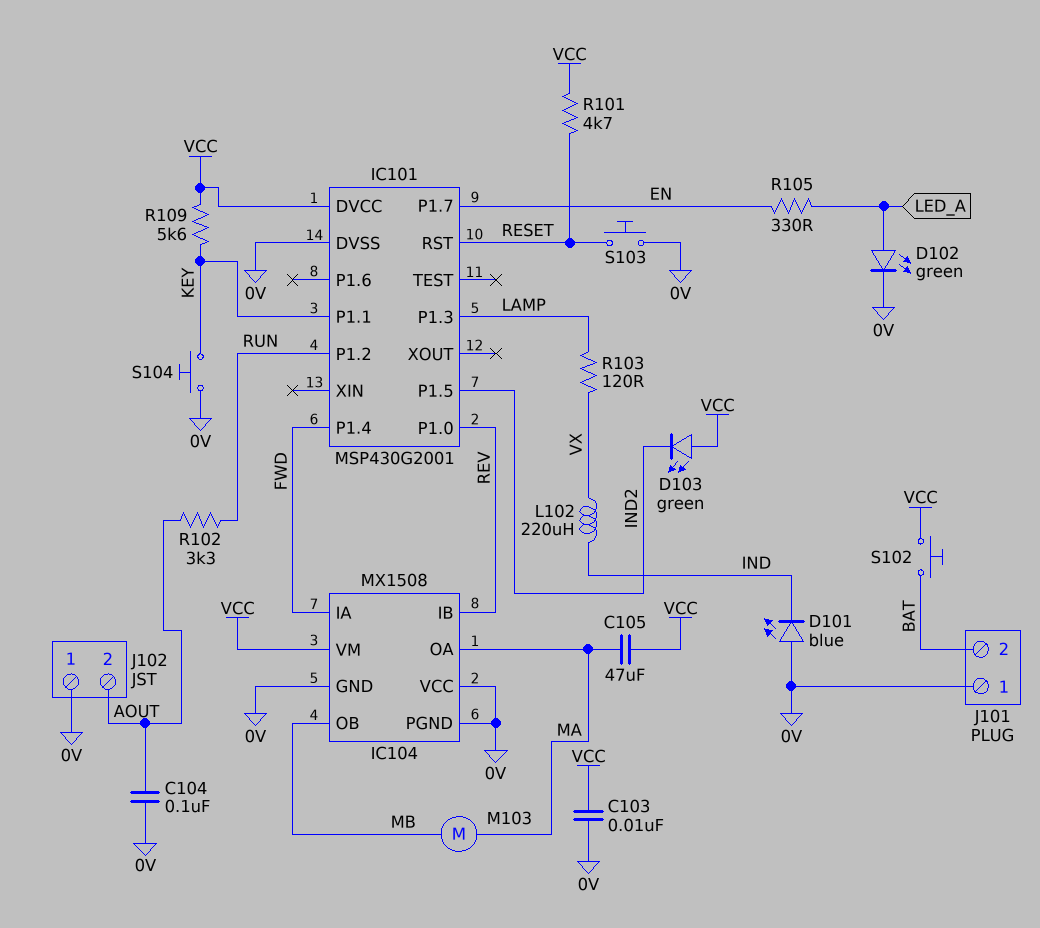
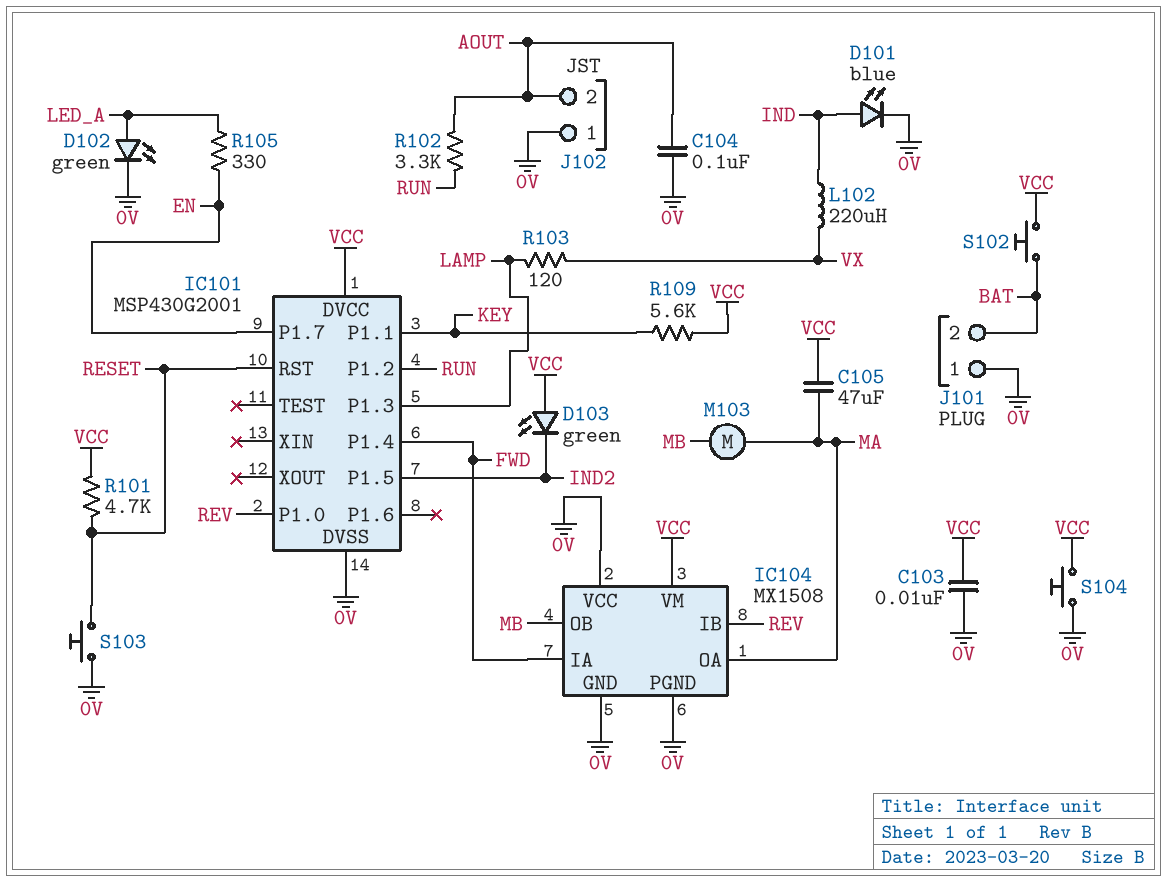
D101: LED blue (A 0V, K IND) -> LED blue (A IND, K 0V)
S104: button (0V, KEY) -> button (0V, VCC)

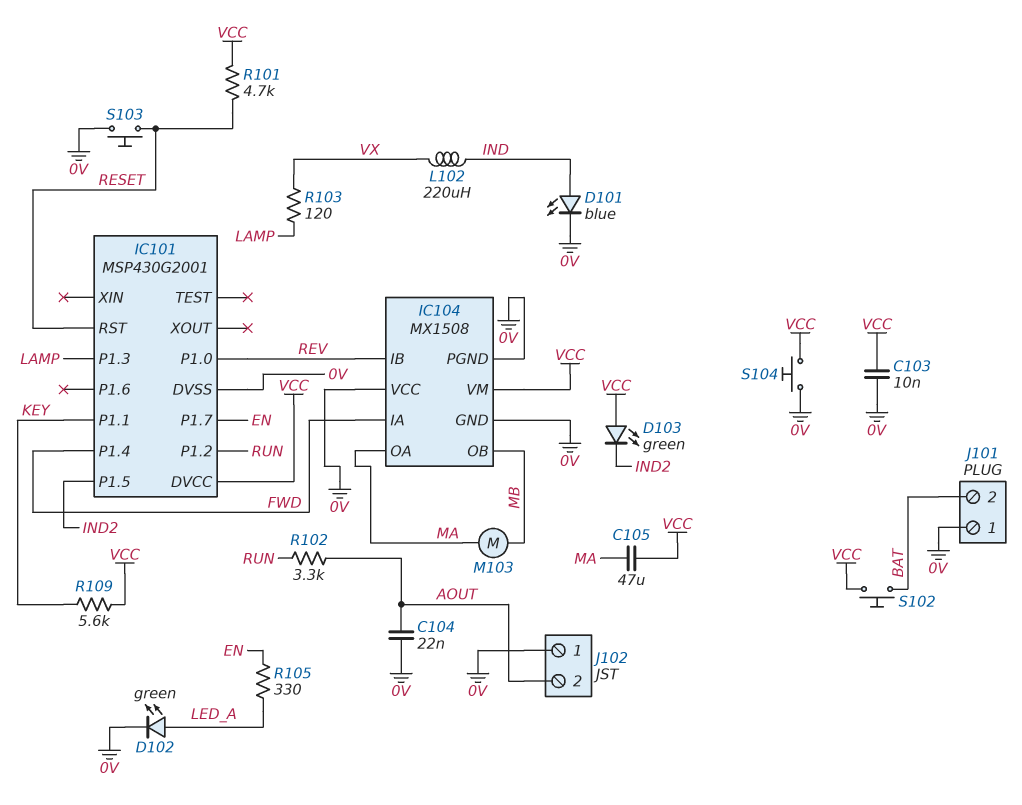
C104: 100nF (0V, AOUT) -> 22nF (0V, AOUT)

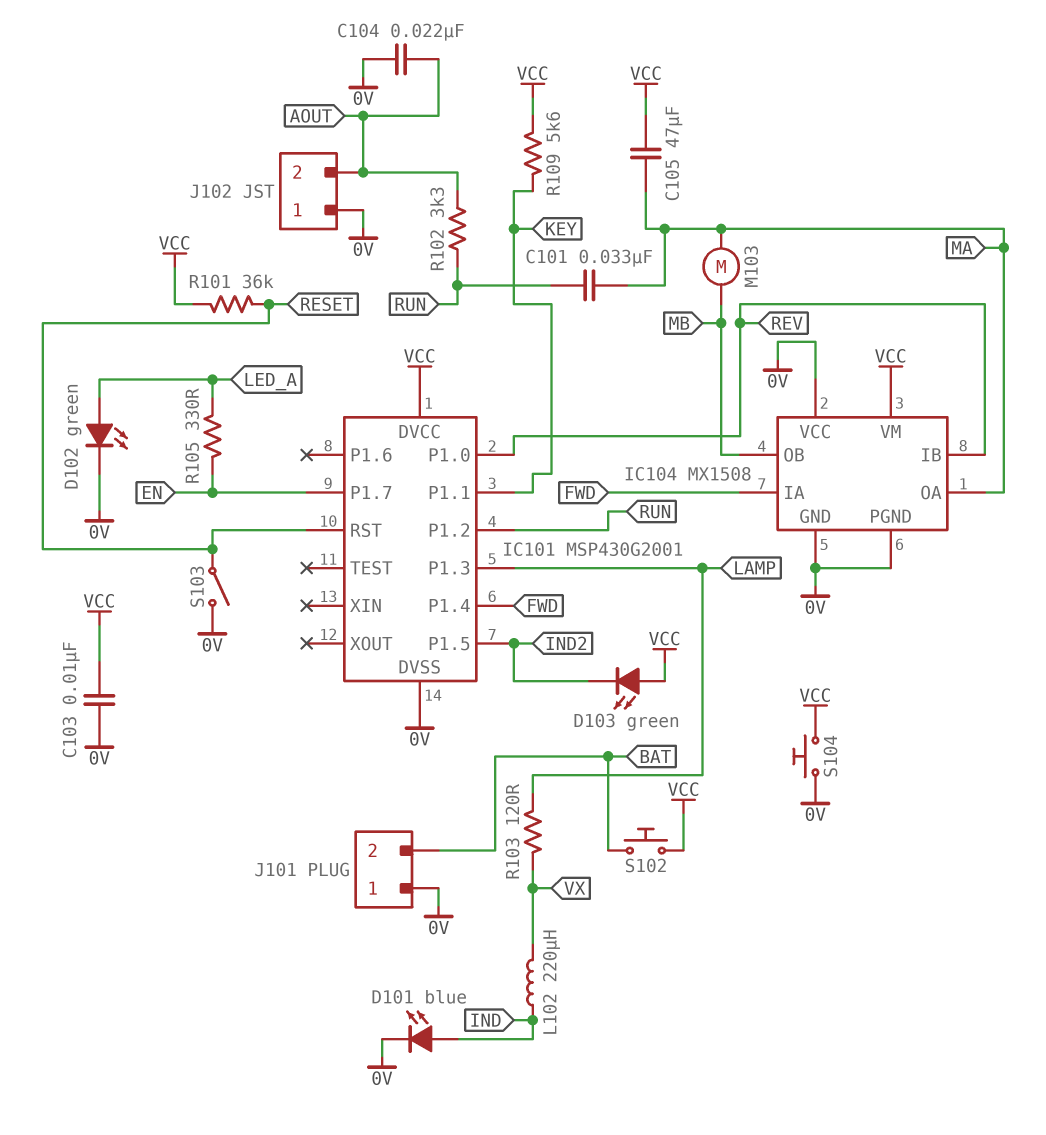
C101: none -> 33nF (MA, RUN)
R101: 4.7k (RESET, VCC) -> 36k (RESET, VCC)
S103: button (0V, RESET) -> switch (0V, RESET)

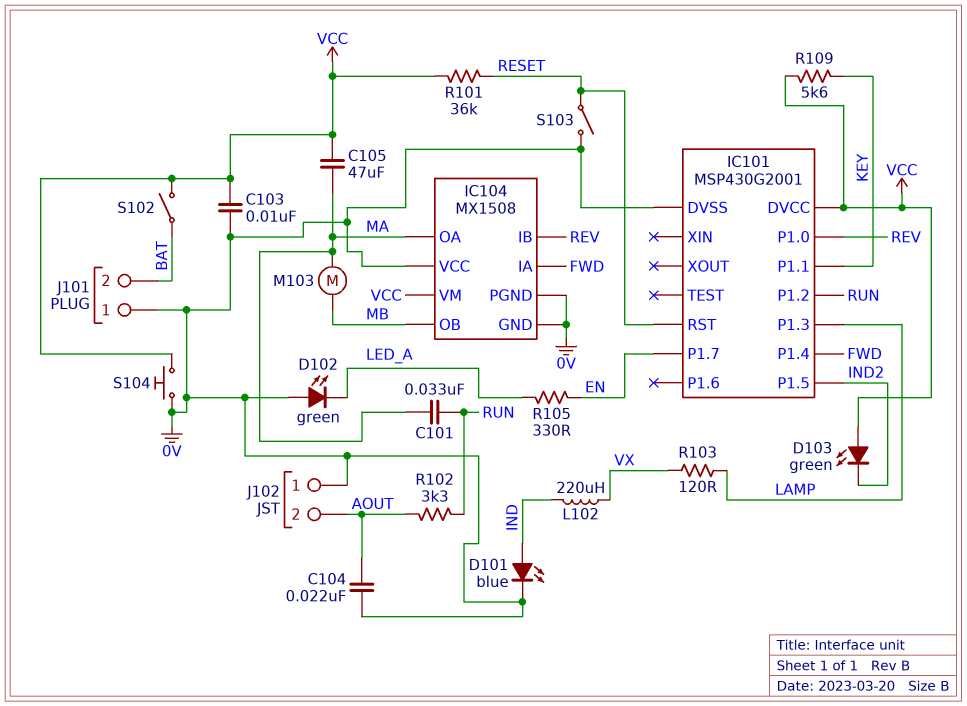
D102: LED green (A LED_A, K 0V) -> LED green (A 0V, K LED_A)
S102: button (BAT, VCC) -> switch (BAT, VCC)

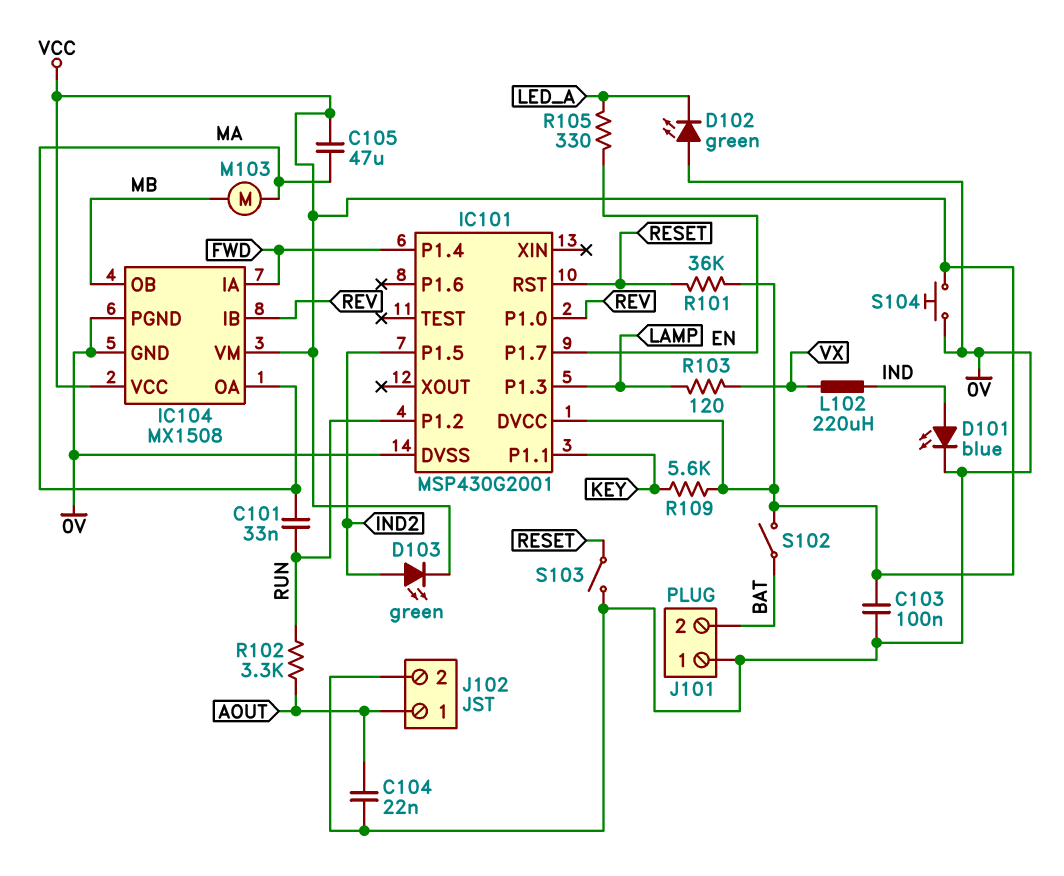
C103: 10nF (0V, VCC) -> 100nF (0V, VCC)
D103: LED green (A VCC, K IND2) -> LED green (A IND2, K VCC)
IC104 pin VCC: 0V -> VCC
J102 pin 1: 0V -> AOUT
J102 pin 2: AOUT -> 0V

